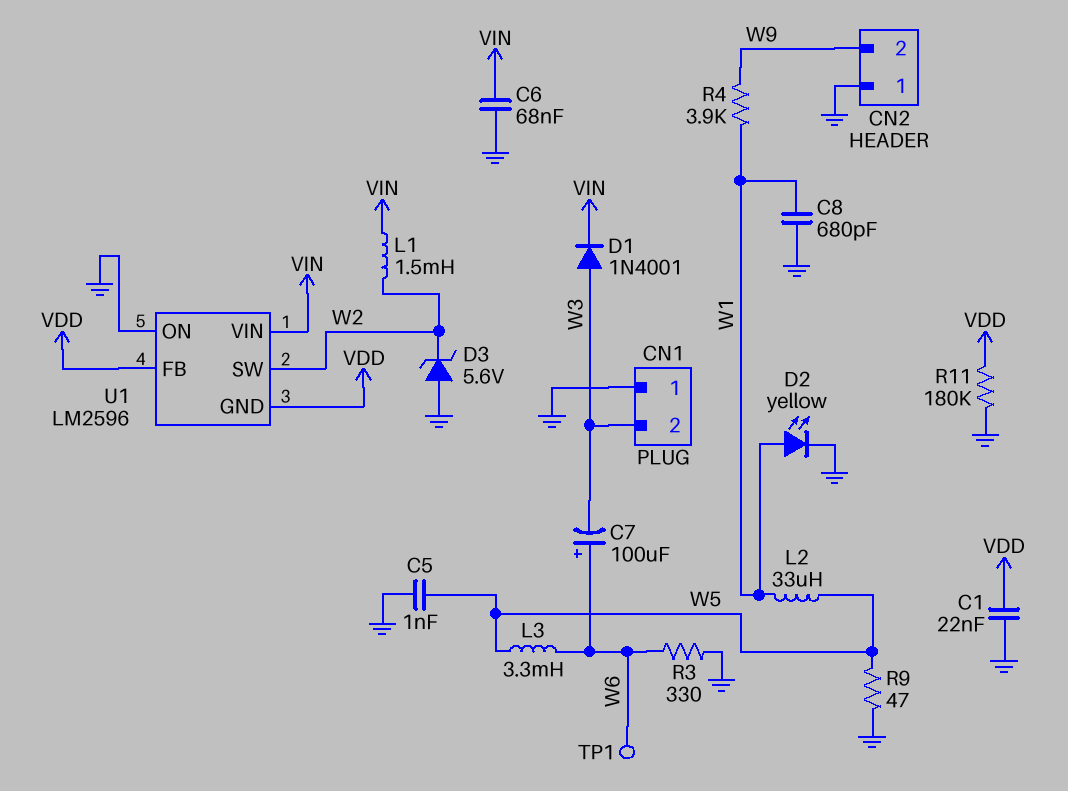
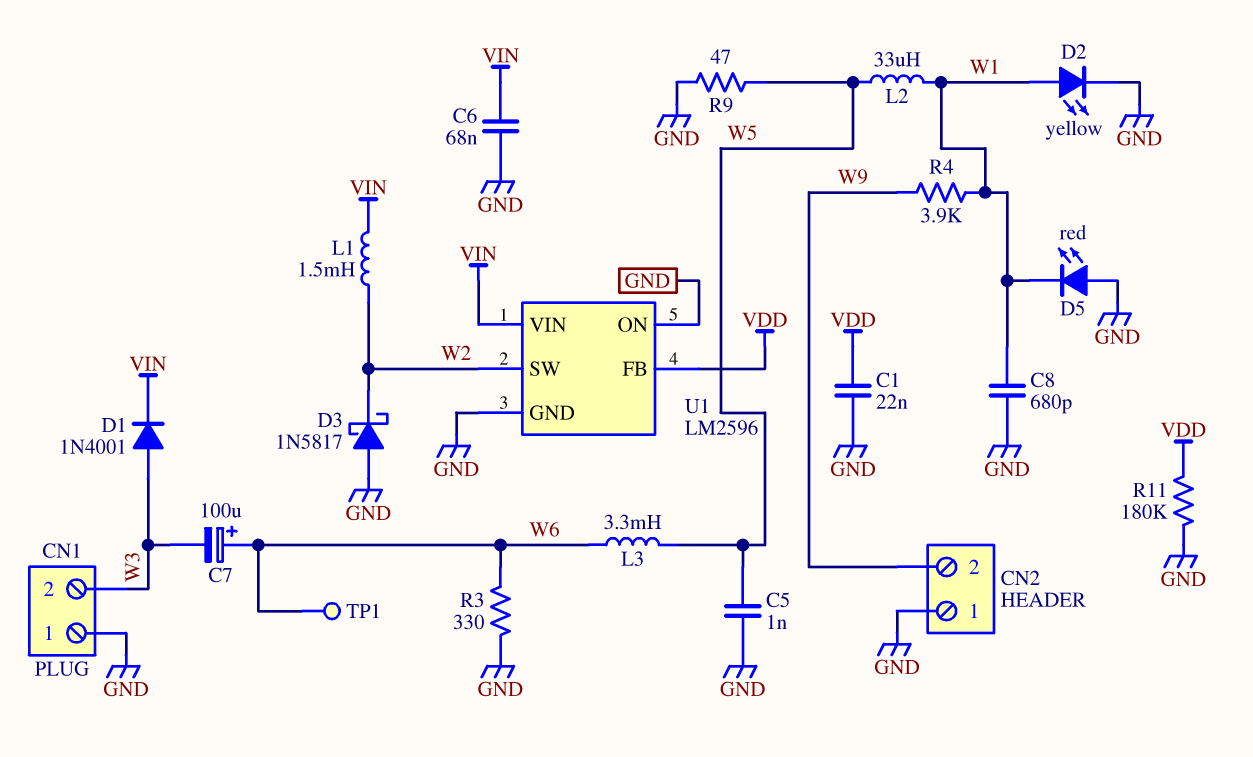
D3: zener 5.6V (A GND, K W2) -> schottky 1N5817 (A GND, K W2)
D5: none -> LED red (A GND, K W1)
U1 pin GND: VDD -> GND

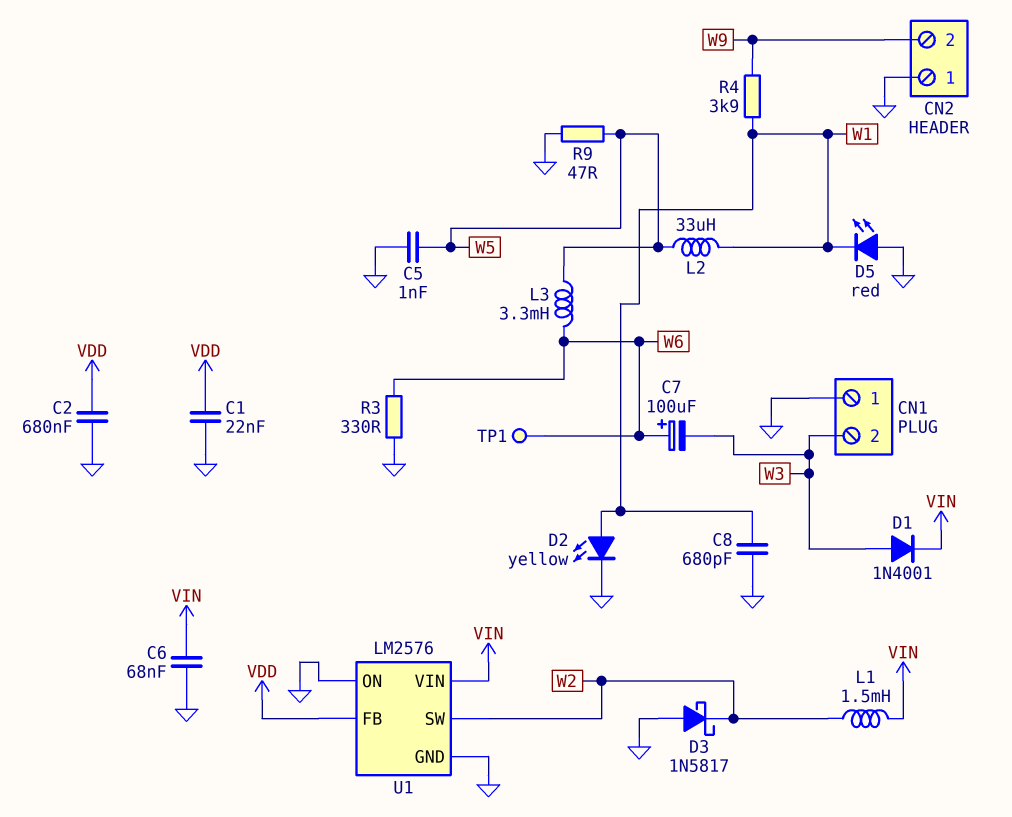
C2: none -> 680nF (GND, VDD)
R11: 180k (GND, VDD) -> none
U1: LM2596 -> LM2576

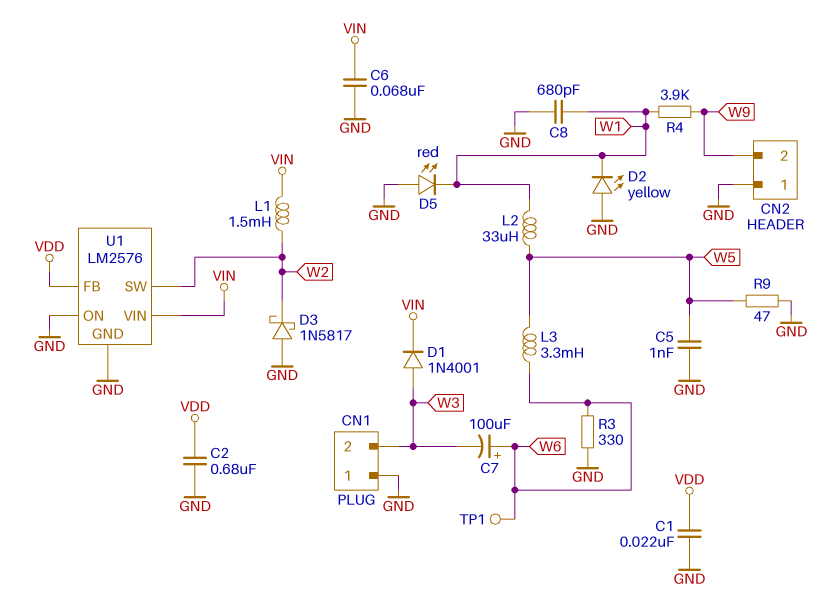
D2: LED yellow (A W1, K GND) -> LED yellow (A GND, K W1)

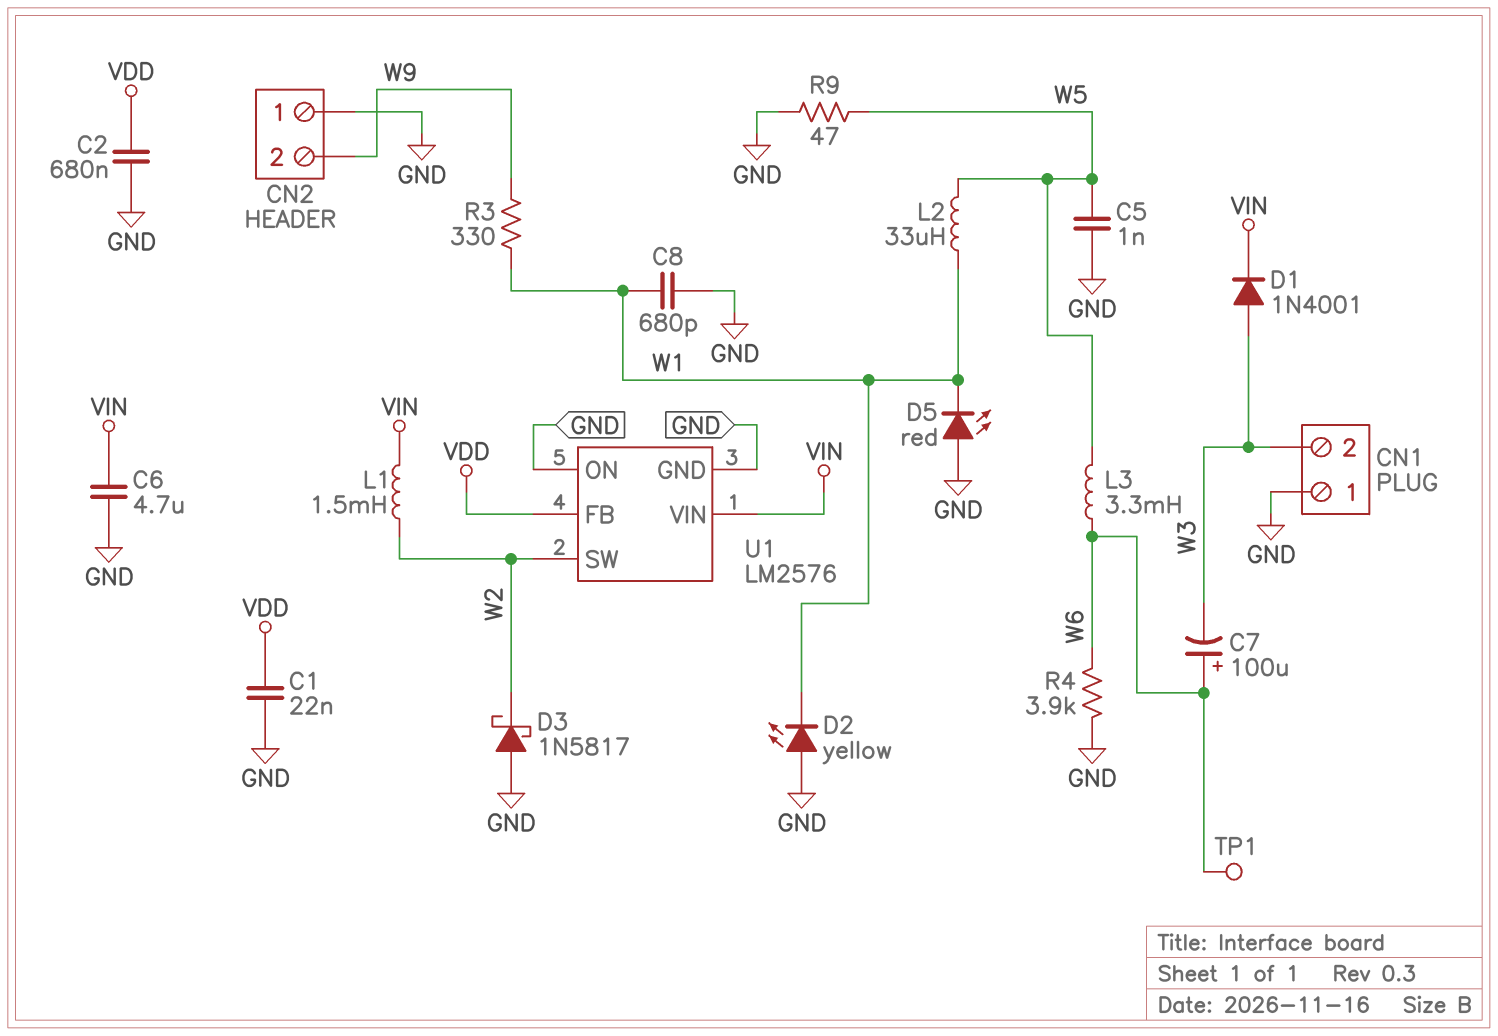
C6: 68nF (GND, VIN) -> 4.7uF (GND, VIN)
R3: 330 (GND, W6) -> 330 (W1, W9)
R4: 3.9k (W1, W9) -> 3.9k (GND, W6)

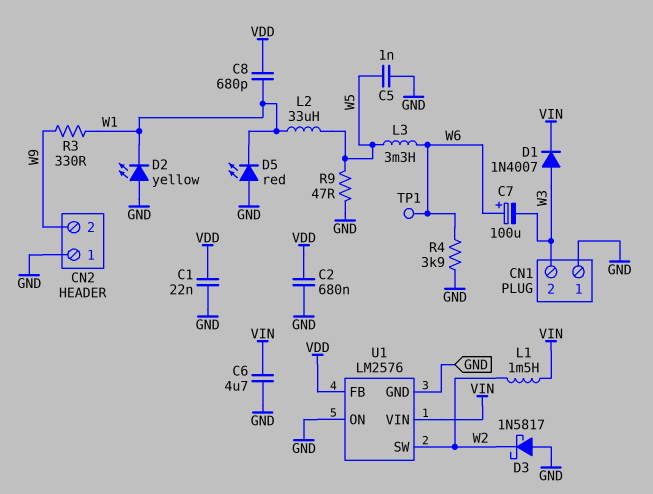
C8: 680pF (GND, W1) -> 680pF (VDD, W1)
D1: diode 1N4001 (A W3, K VIN) -> diode 1N4007 (A W3, K VIN)

